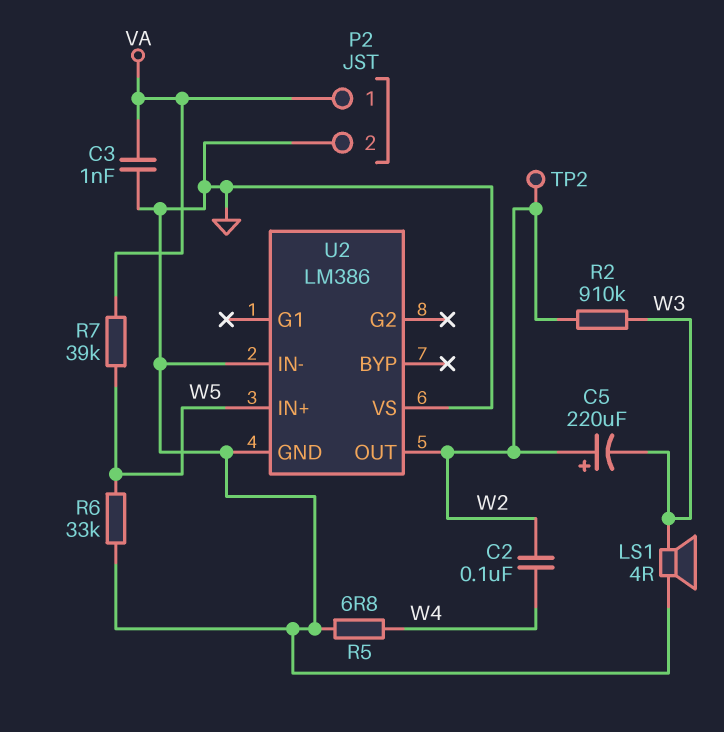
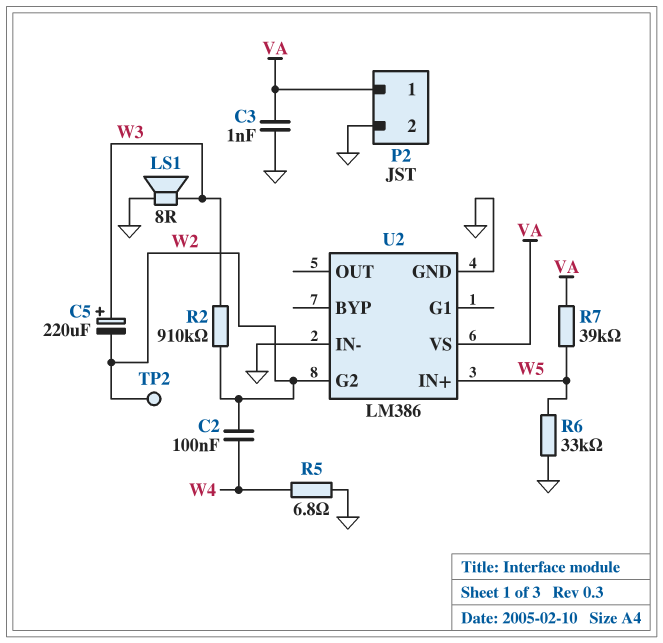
C5: 220uF (plus W2, minus W3) -> 220uF (plus W3, minus W2)
LS1: speaker 4R (GND, W3) -> speaker 8R (GND, W3)
U2 pin G2: none -> W2
U2 pin OUT: W2 -> none
U2 pin VS: GND -> VA

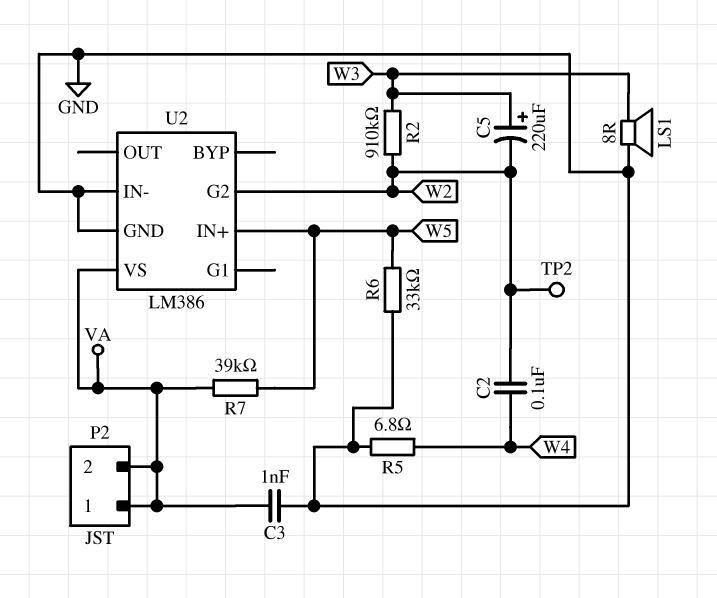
P2 pin 2: GND -> VA

